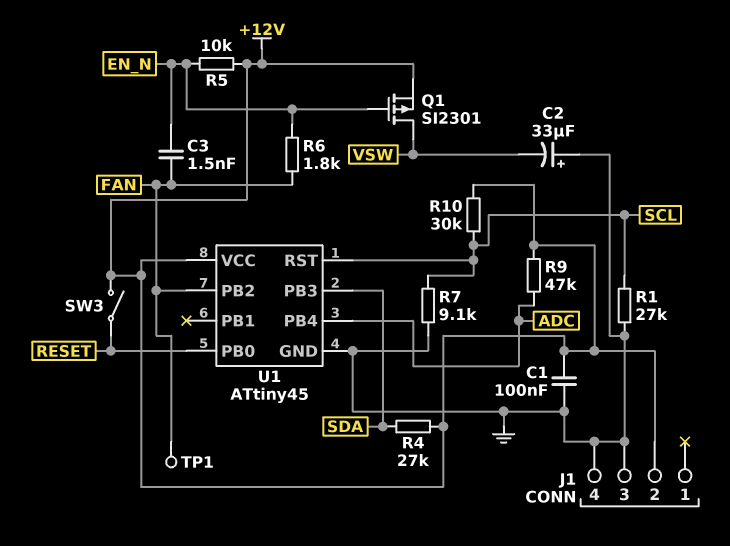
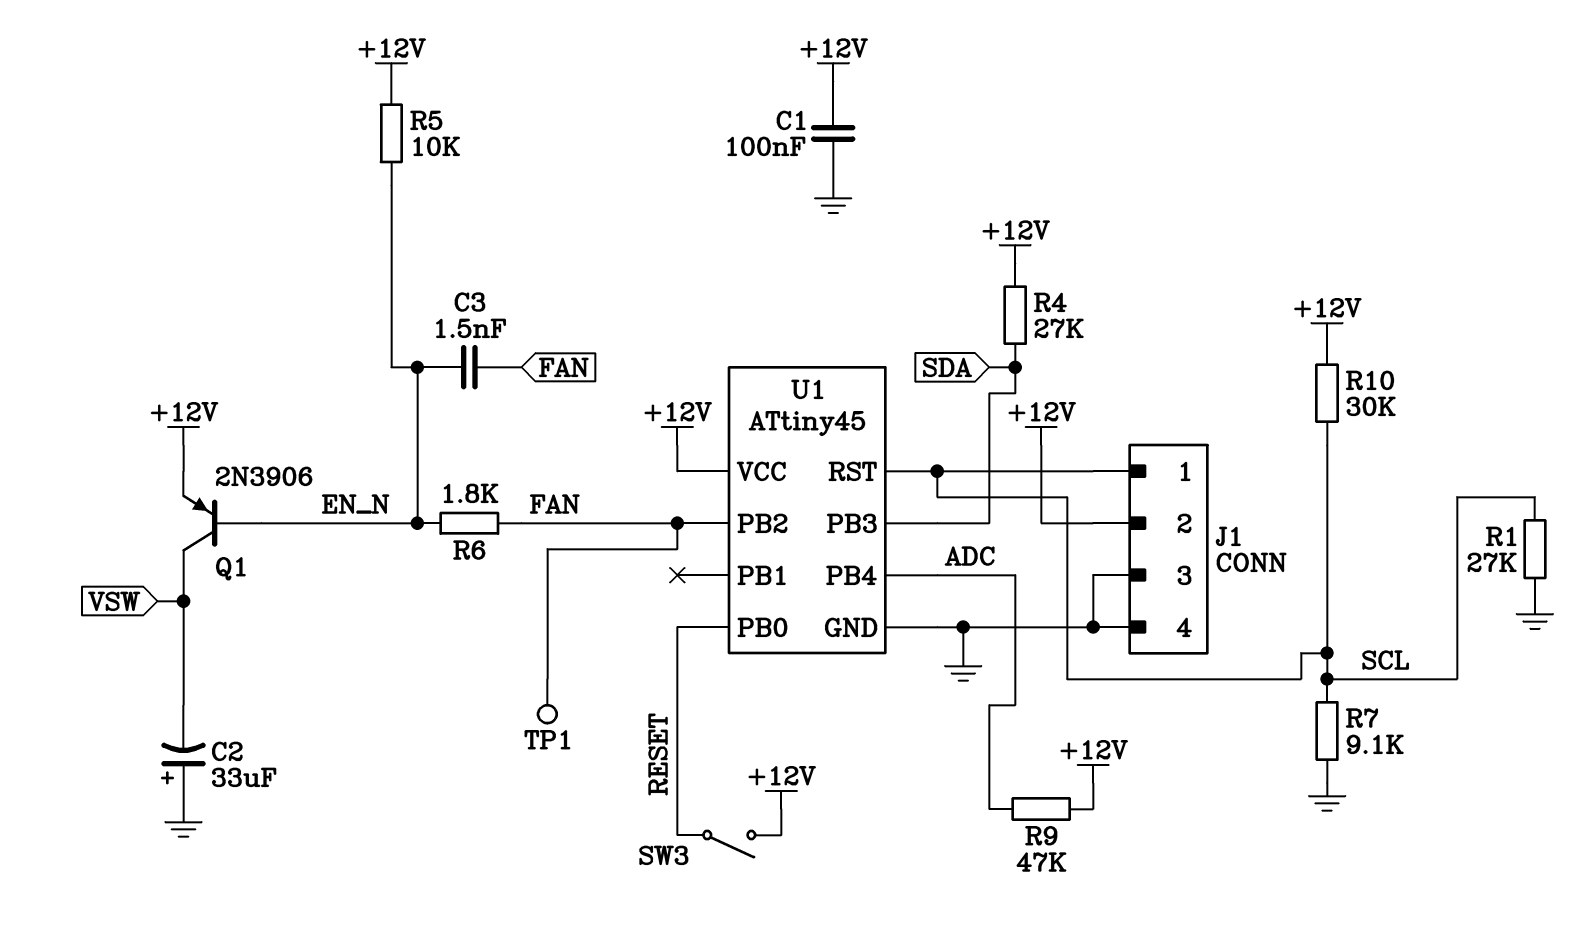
J1 pin 1: none -> SCL
Q1: PMOS SI2301 (G EN_N, D VSW, S +12V) -> PNP 2N3906 (B EN_N, C VSW, E +12V)

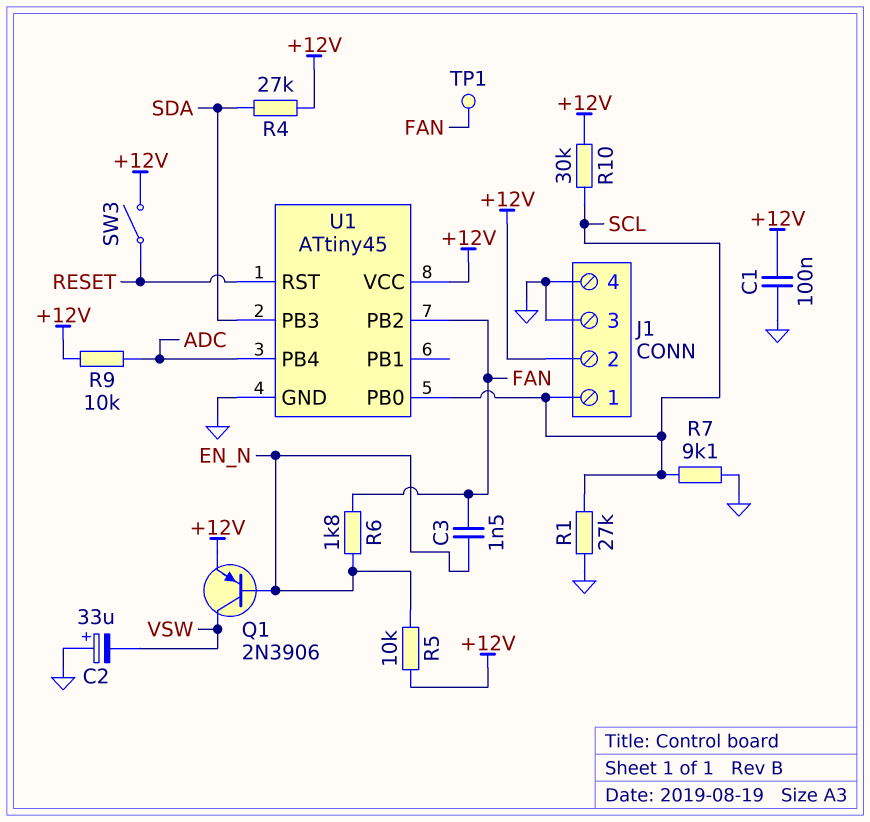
R9: 47k (+12V, ADC) -> 10k (+12V, ADC)
U1 pin PB0: RESET -> SCL
U1 pin RST: SCL -> RESET

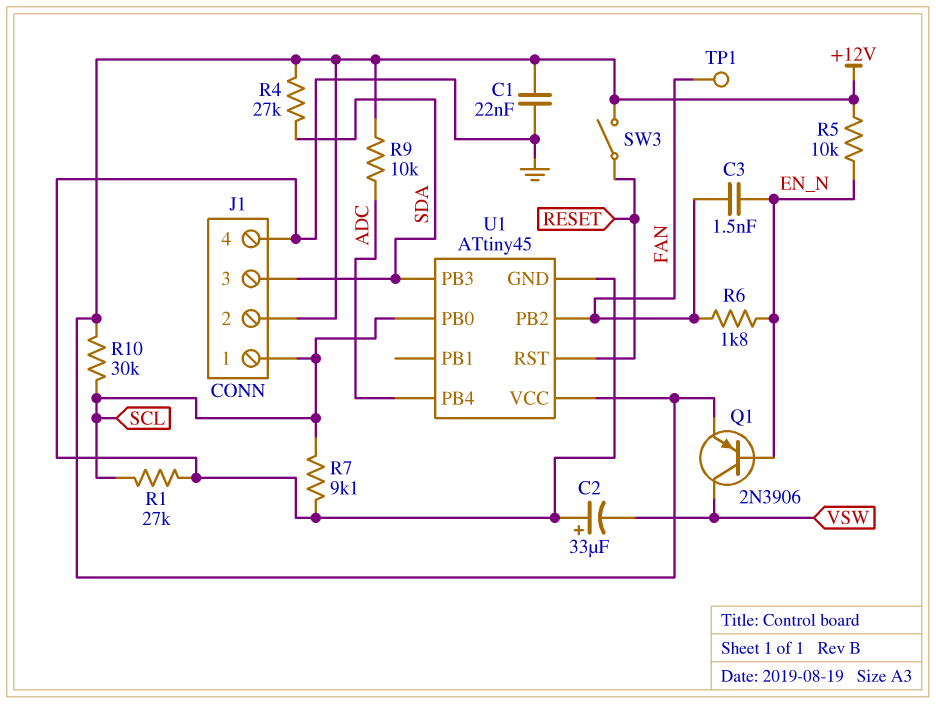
C1: 100nF (+12V, GND) -> 22nF (+12V, GND)
J1 pin 3: GND -> SDA

